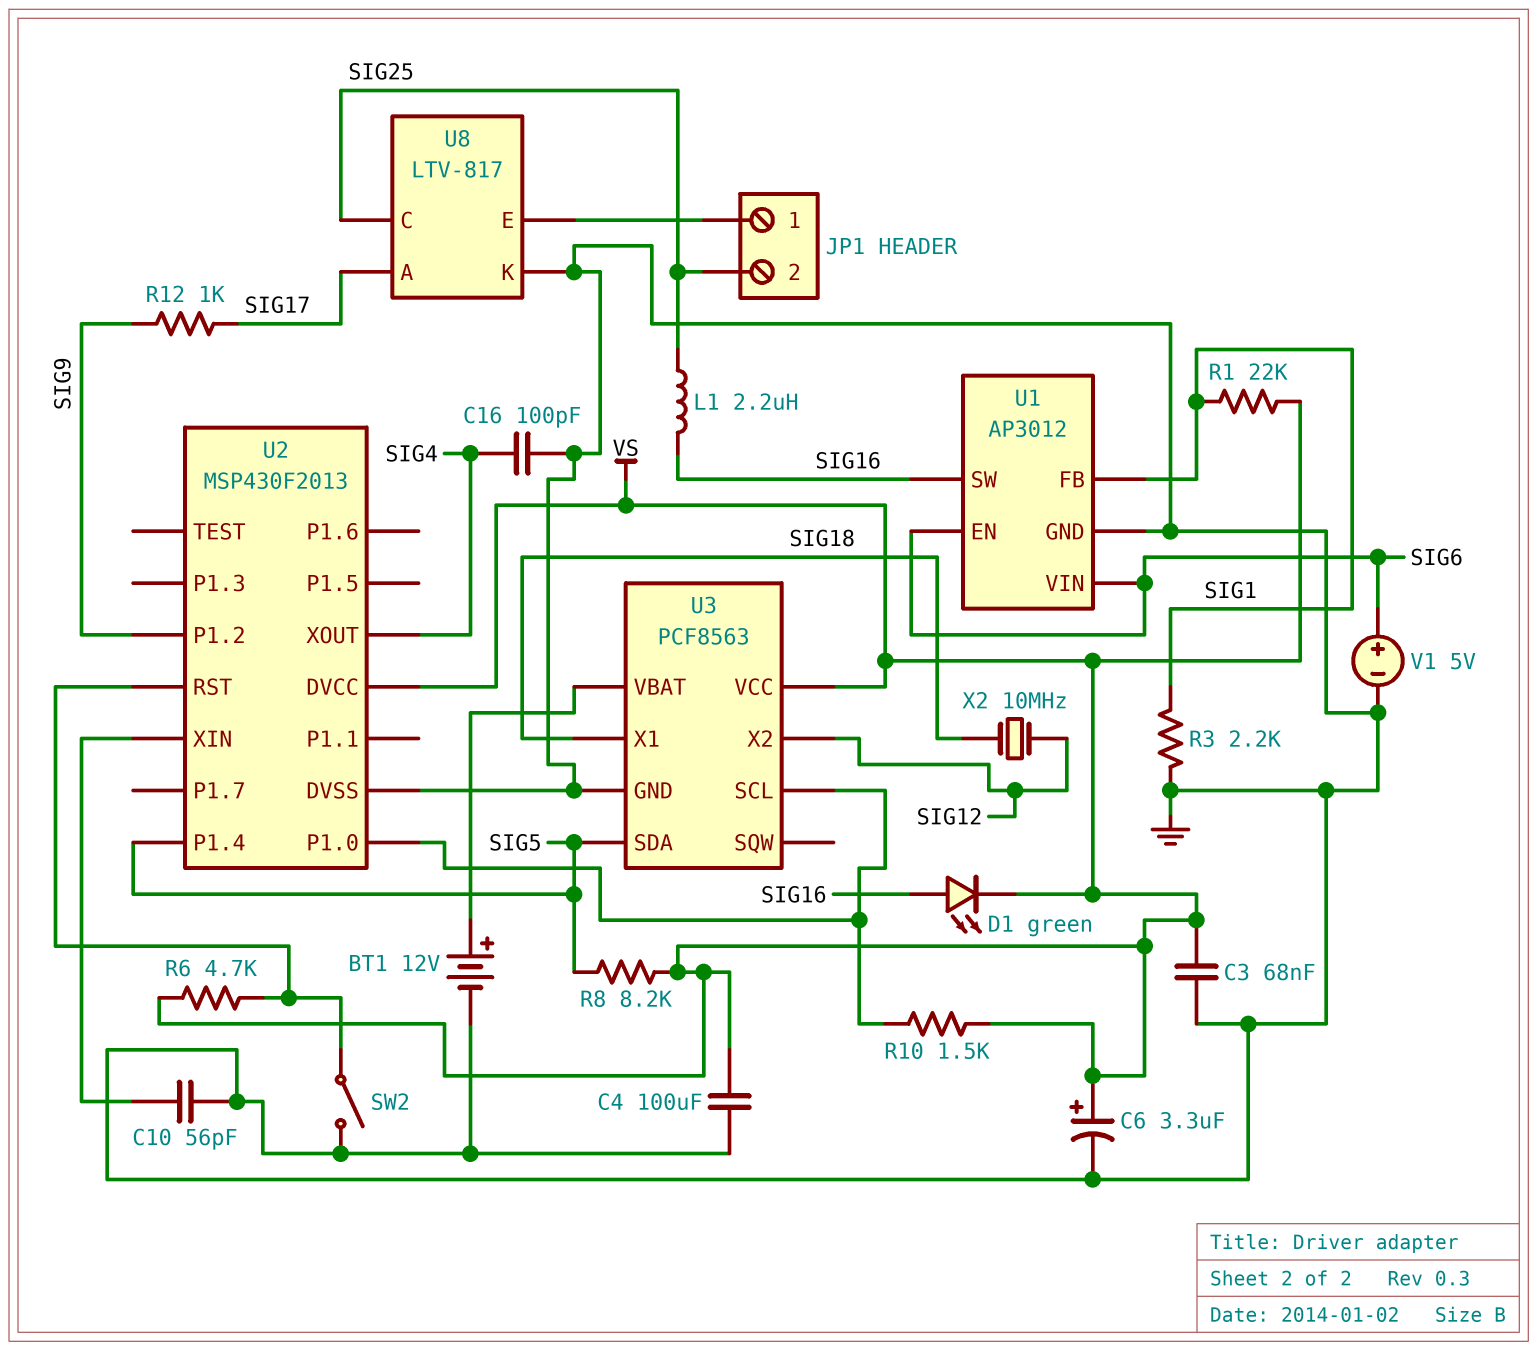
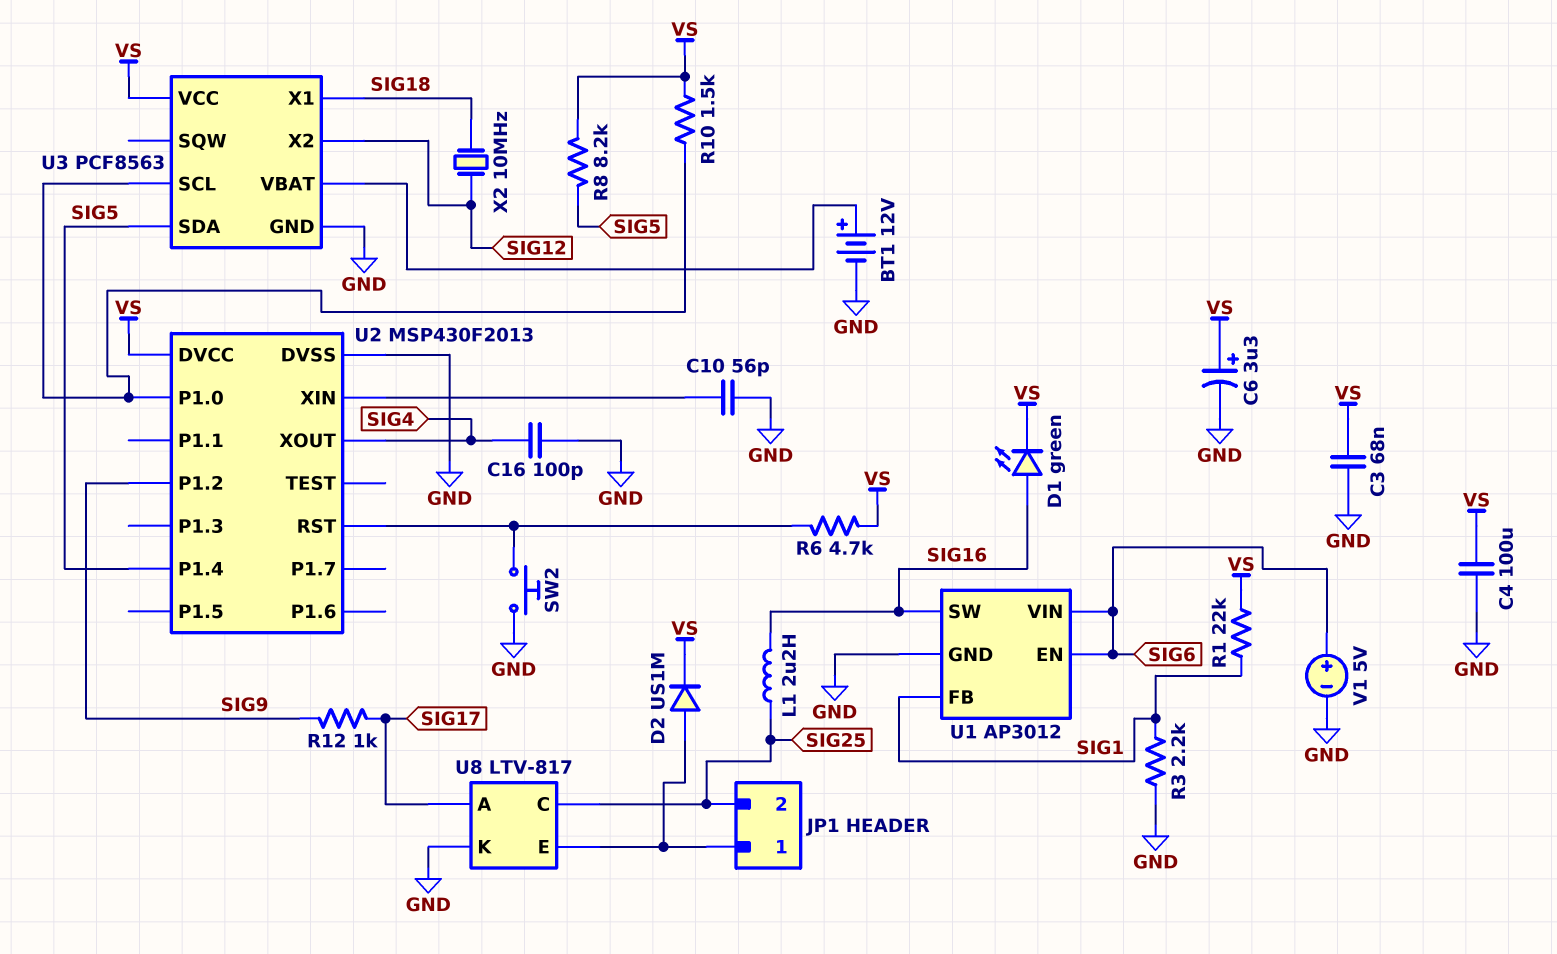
D2: none -> diode US1M (A JP1/1, K VS)
SW2: switch (GND, U2/RST) -> button (GND, U2/RST)

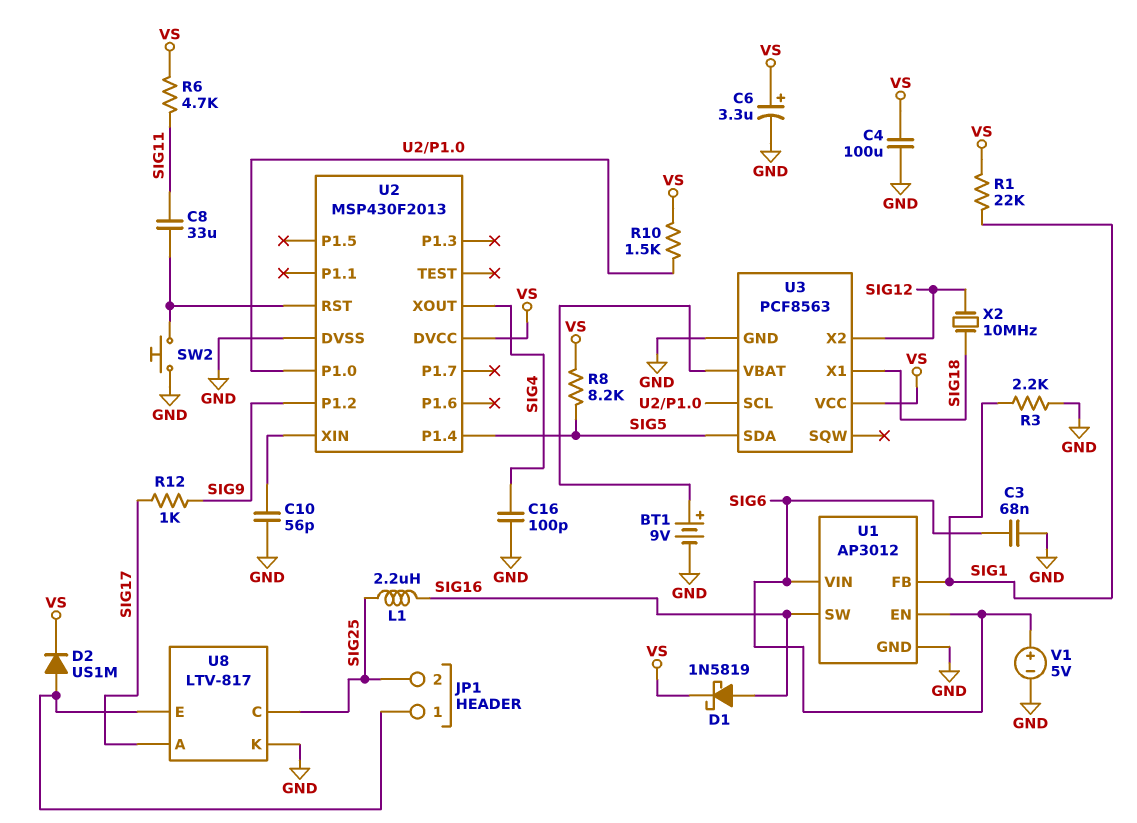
BT1: 12V (plus U3/VBAT, minus GND) -> 9V (plus U3/VBAT, minus GND)
C3: 68nF (GND, VS) -> 68nF (GND, SIG6)
C8: none -> 33uF (SIG11, U2/RST)
D1: LED green (A SIG16, K VS) -> schottky 1N5819 (A SIG16, K VS)
R6: 4.7k (U2/RST, VS) -> 4.7k (SIG11, VS)

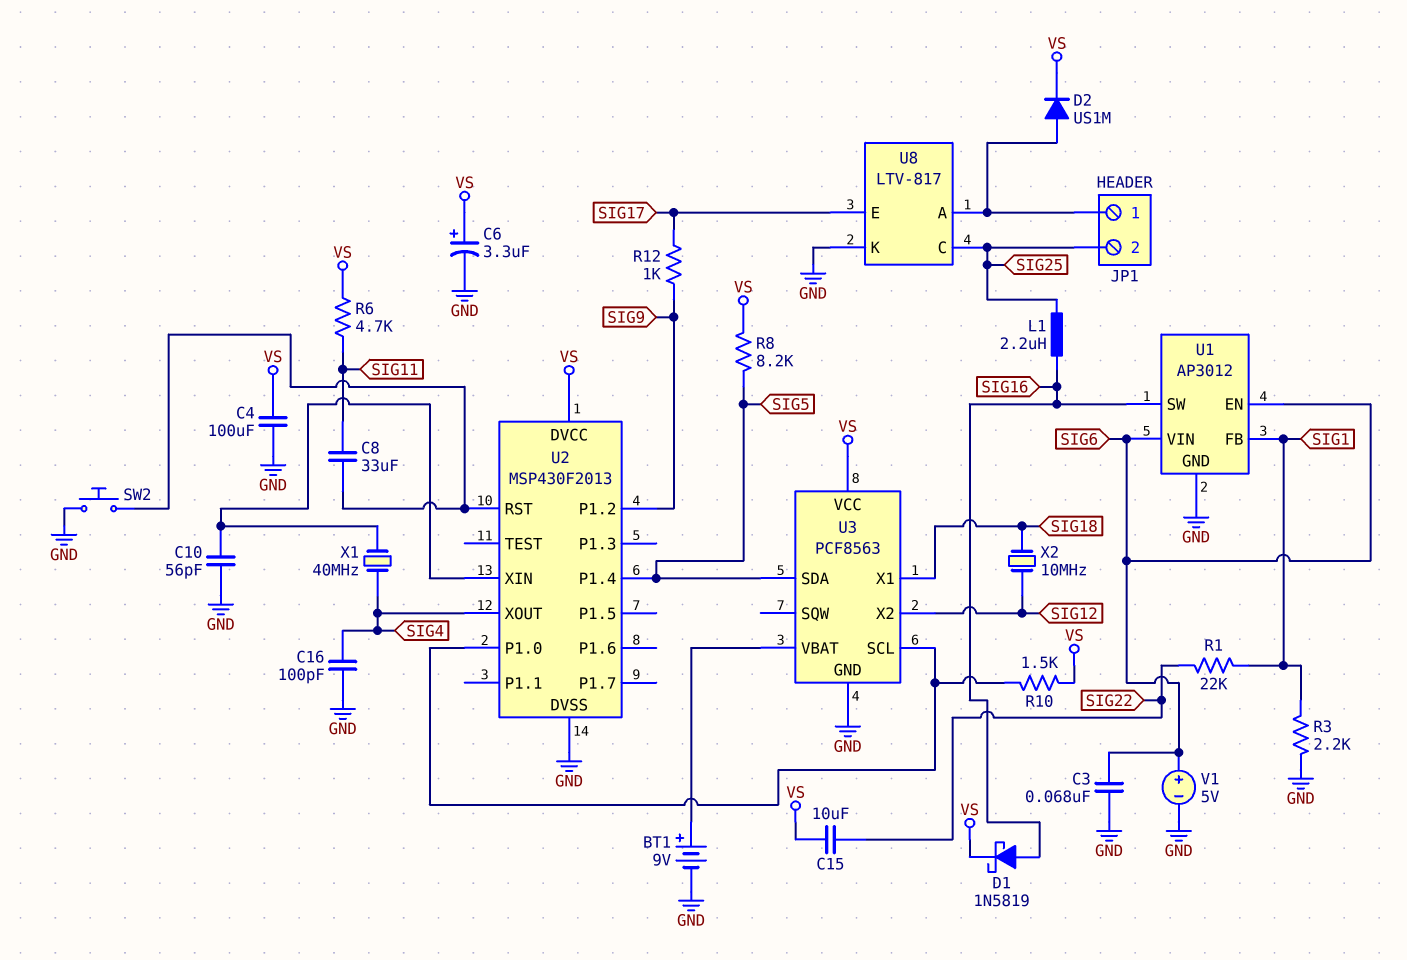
C15: none -> 10uF (SIG22, VS)
R1: 22k (SIG1, VS) -> 22k (SIG1, SIG22)
U8 pin A: SIG17 -> JP1/1
U8 pin E: JP1/1 -> SIG17
X1: none -> 40MHz (SIG4, U2/XIN)

